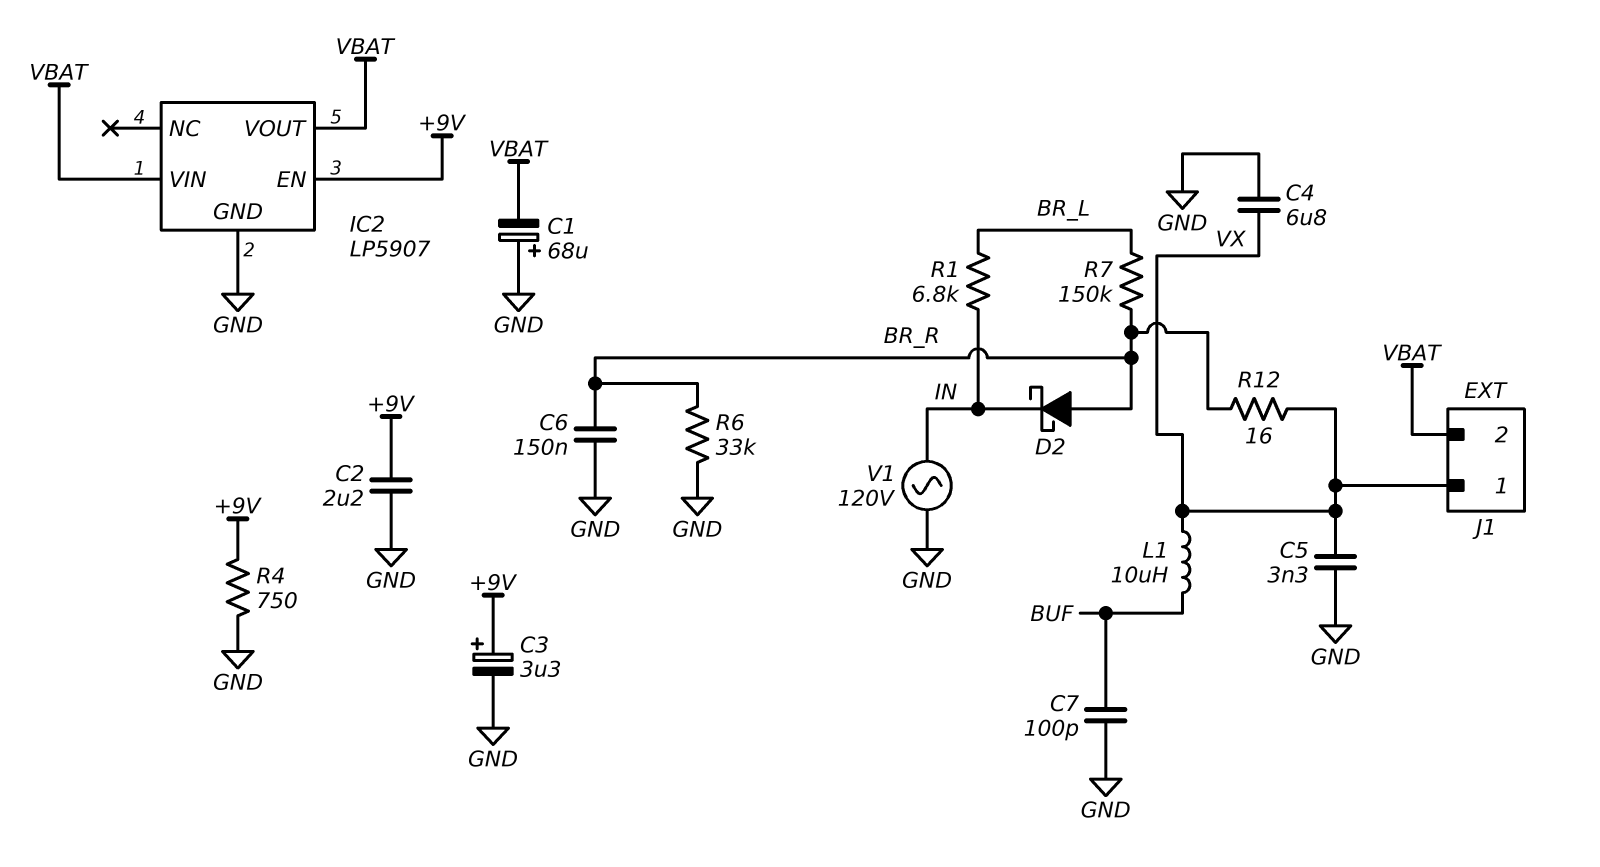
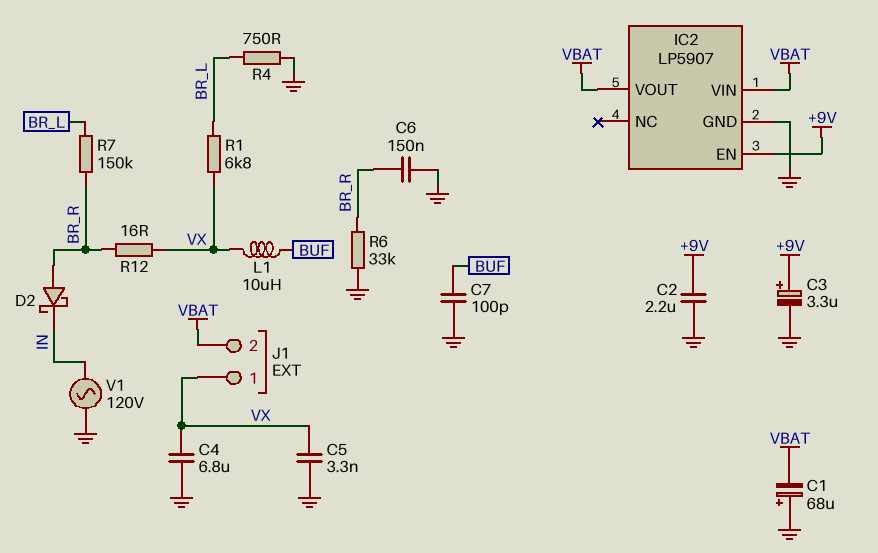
R1: 6.8k (BR_L, IN) -> 6.8k (BR_L, VX)
R4: 750 (+9V, GND) -> 750 (BR_L, GND)

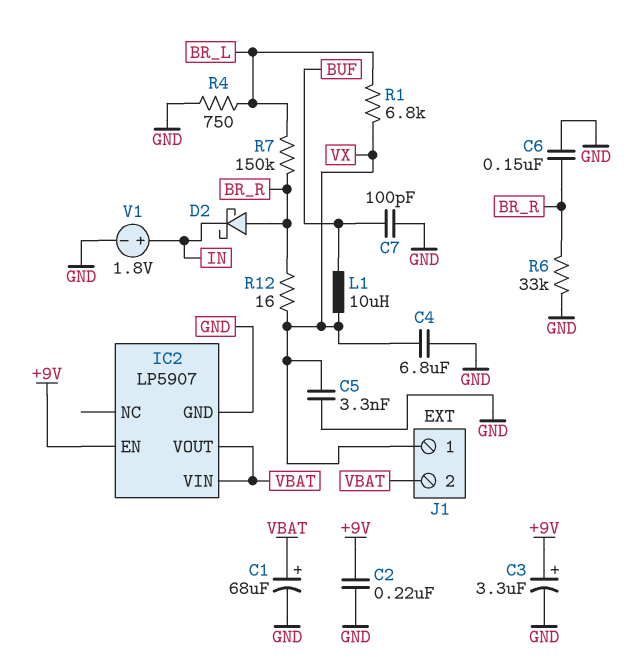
C1: 68uF (plus GND, minus VBAT) -> 68uF (plus VBAT, minus GND)
C2: 2.2uF (+9V, GND) -> 220nF (+9V, GND)
V1: AC 120V (GND, IN) -> 1.8V (plus IN, minus GND)

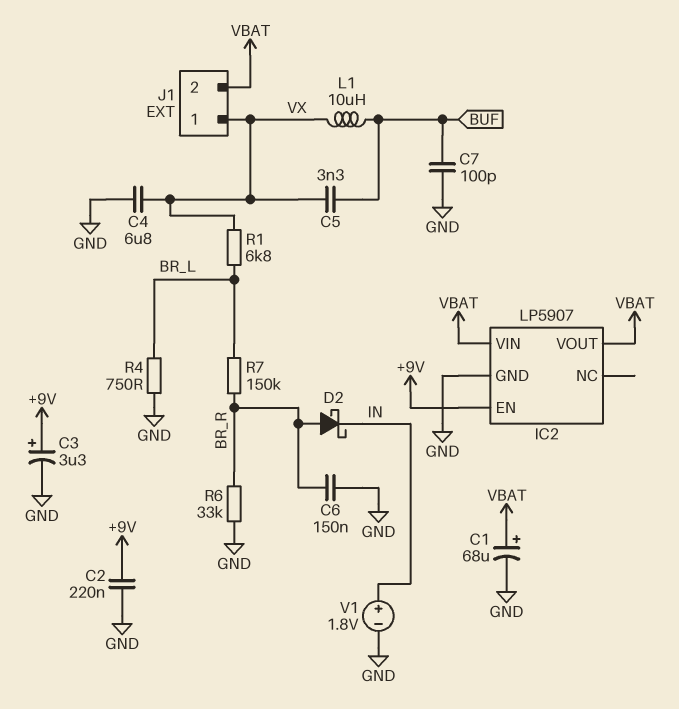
C5: 3.3nF (GND, VX) -> 3.3nF (BUF, VX)
R12: 16 (BR_R, VX) -> none

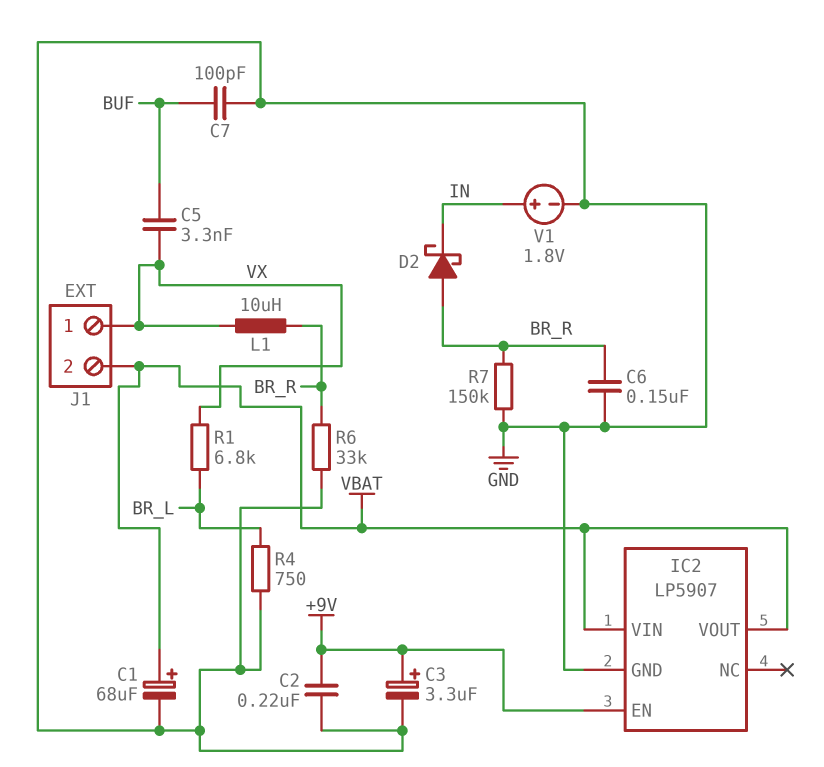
C4: 6.8uF (GND, VX) -> none
L1: 10uH (BUF, VX) -> 10uH (BR_R, VX)
R7: 150k (BR_L, BR_R) -> 150k (BR_R, GND)

